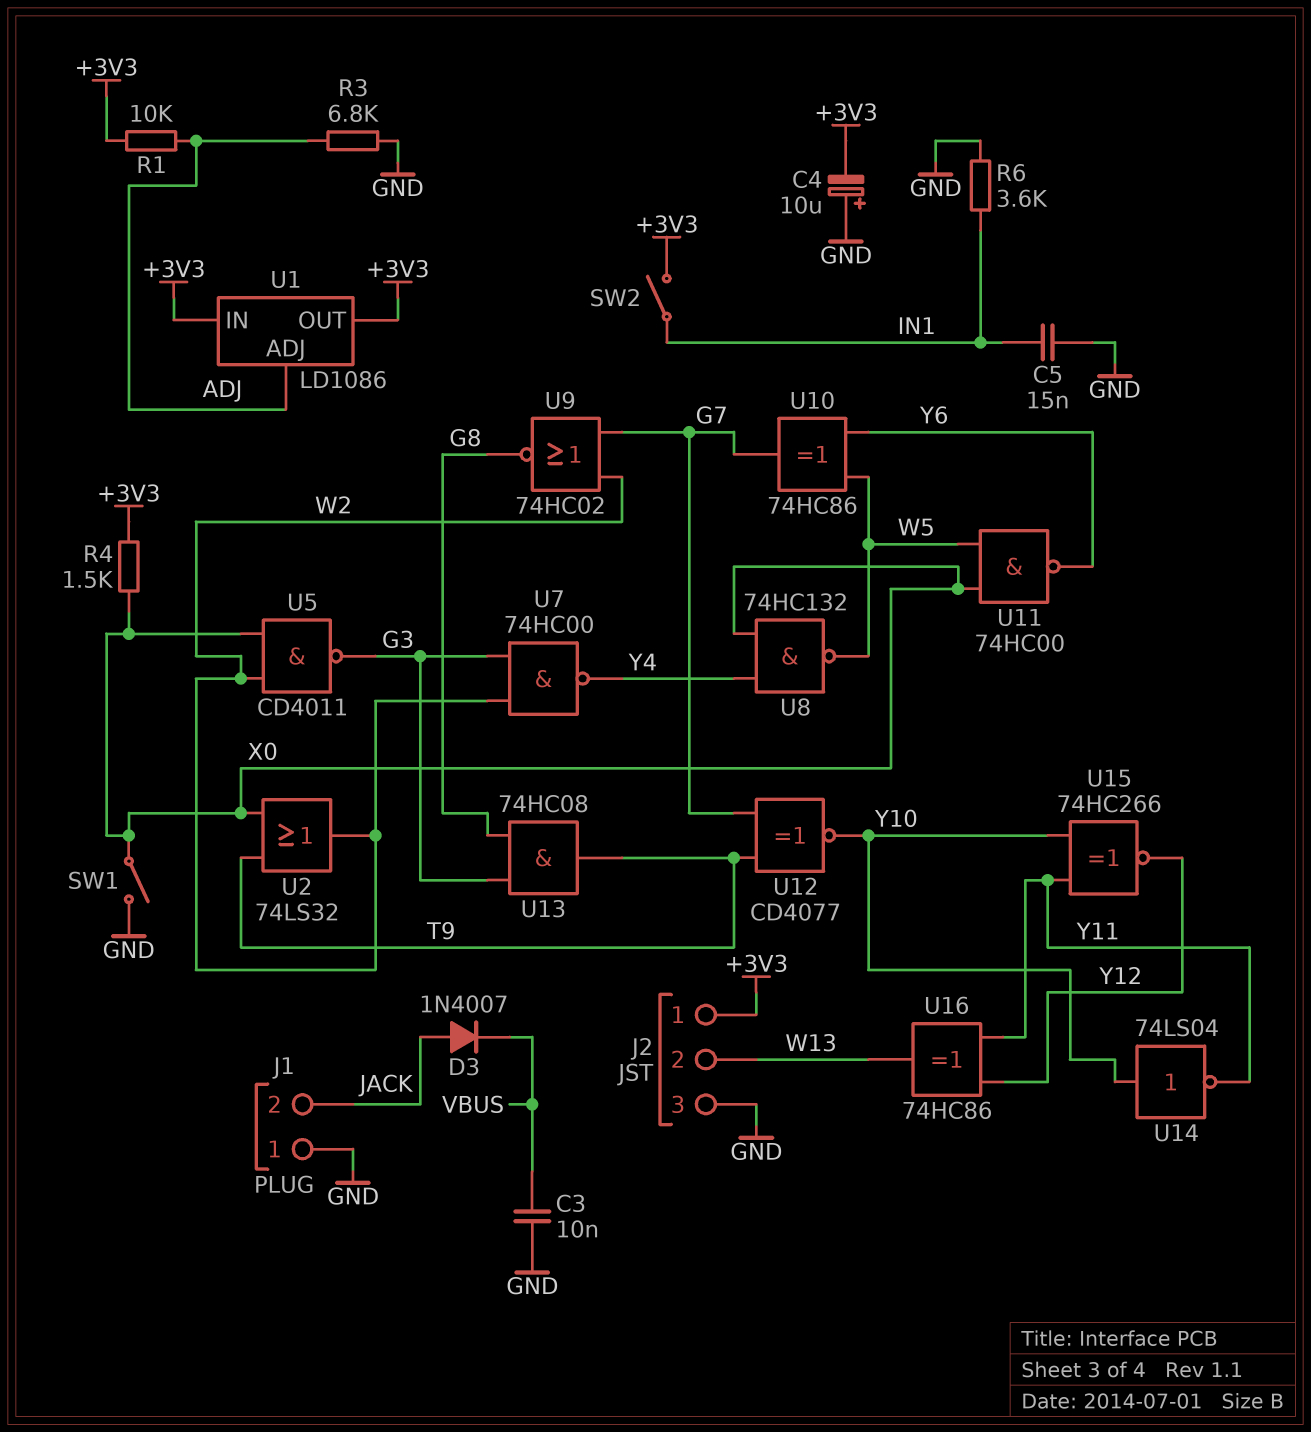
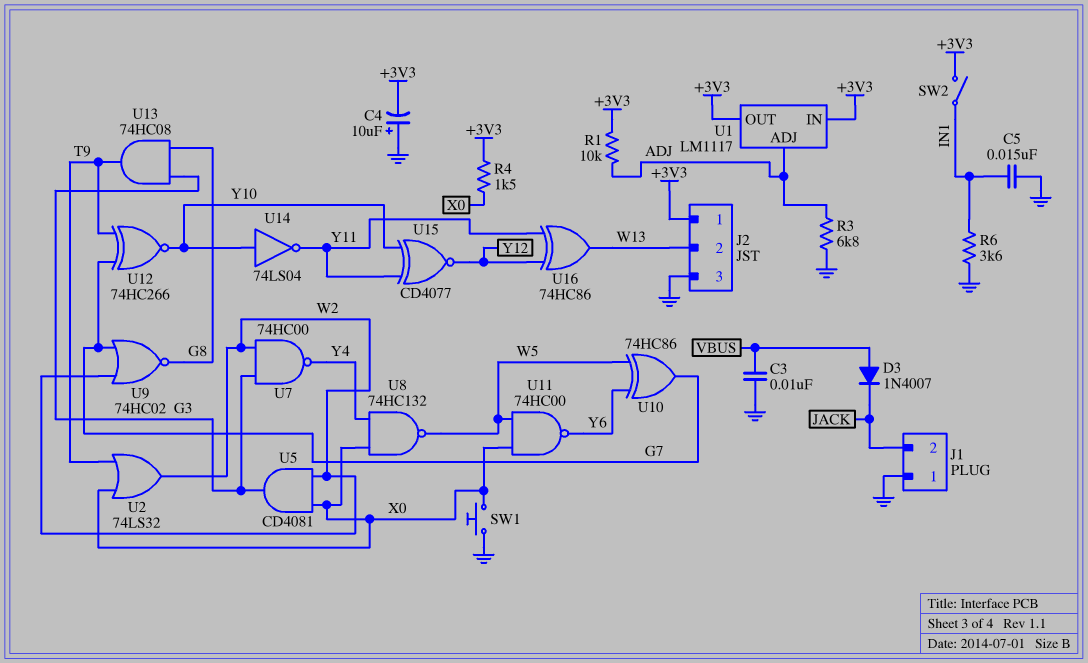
D3: diode 1N4007 (A JACK, K VBUS) -> diode 1N4007 (A VBUS, K JACK)
SW1: switch (GND, X0) -> button (GND, X0)
U1: LD1086 -> LM1117
U5: NAND CD4011 (in W2, in X0, out G3) -> AND CD4081 (in W2, in X0, out G3)
U12: XNOR CD4077 (in G7, in T9, out Y10) -> XNOR 74HC266 (in G7, in T9, out Y10)
U15: XNOR 74HC266 (in Y10, in Y11, out Y12) -> XNOR CD4077 (in Y10, in Y11, out Y12)

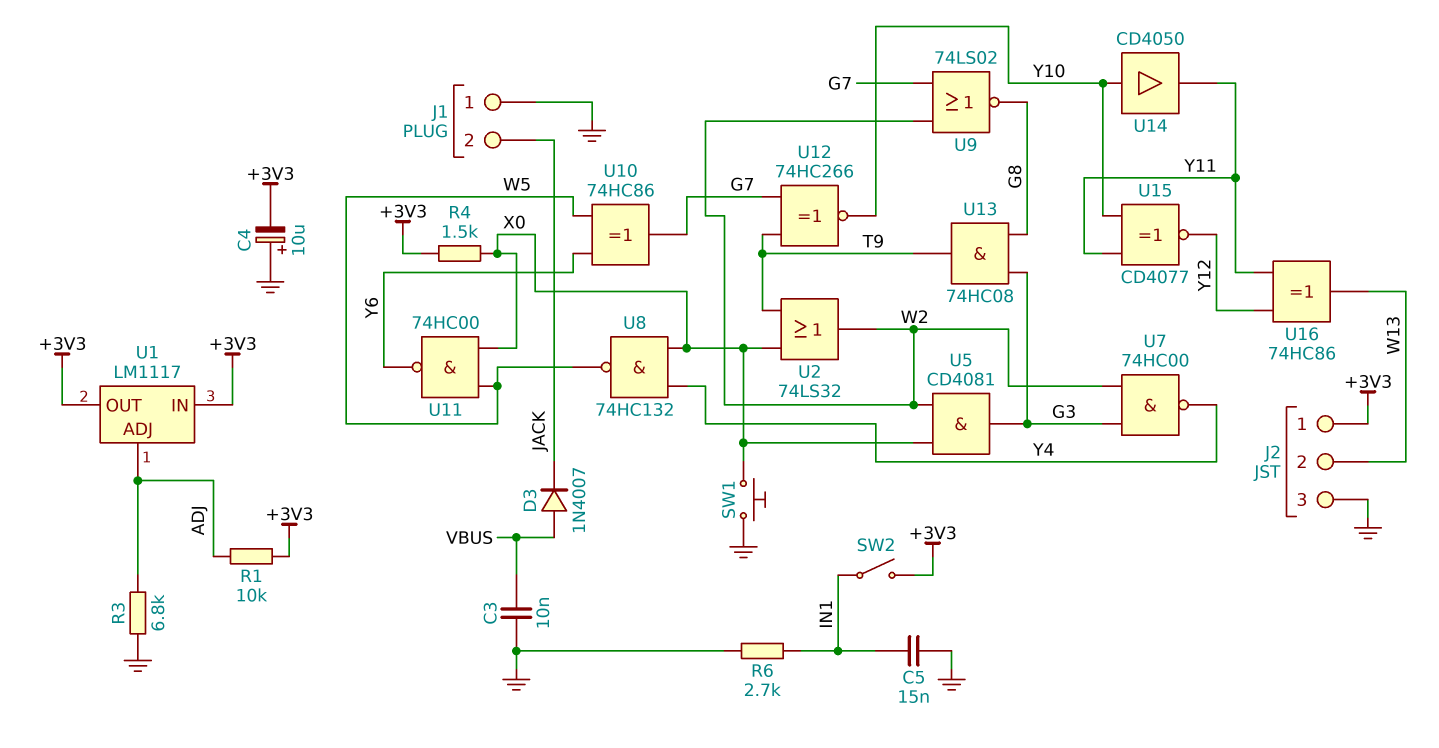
R6: 3.6k (GND, IN1) -> 2.7k (GND, IN1)
U9: NOR 74HC02 (in G7, in W2, out G8) -> NOR 74LS02 (in G7, in W2, out G8)
U14: NOT 74LS04 (in Y10, out Y11) -> buffer CD4050 (in Y10, out Y11)

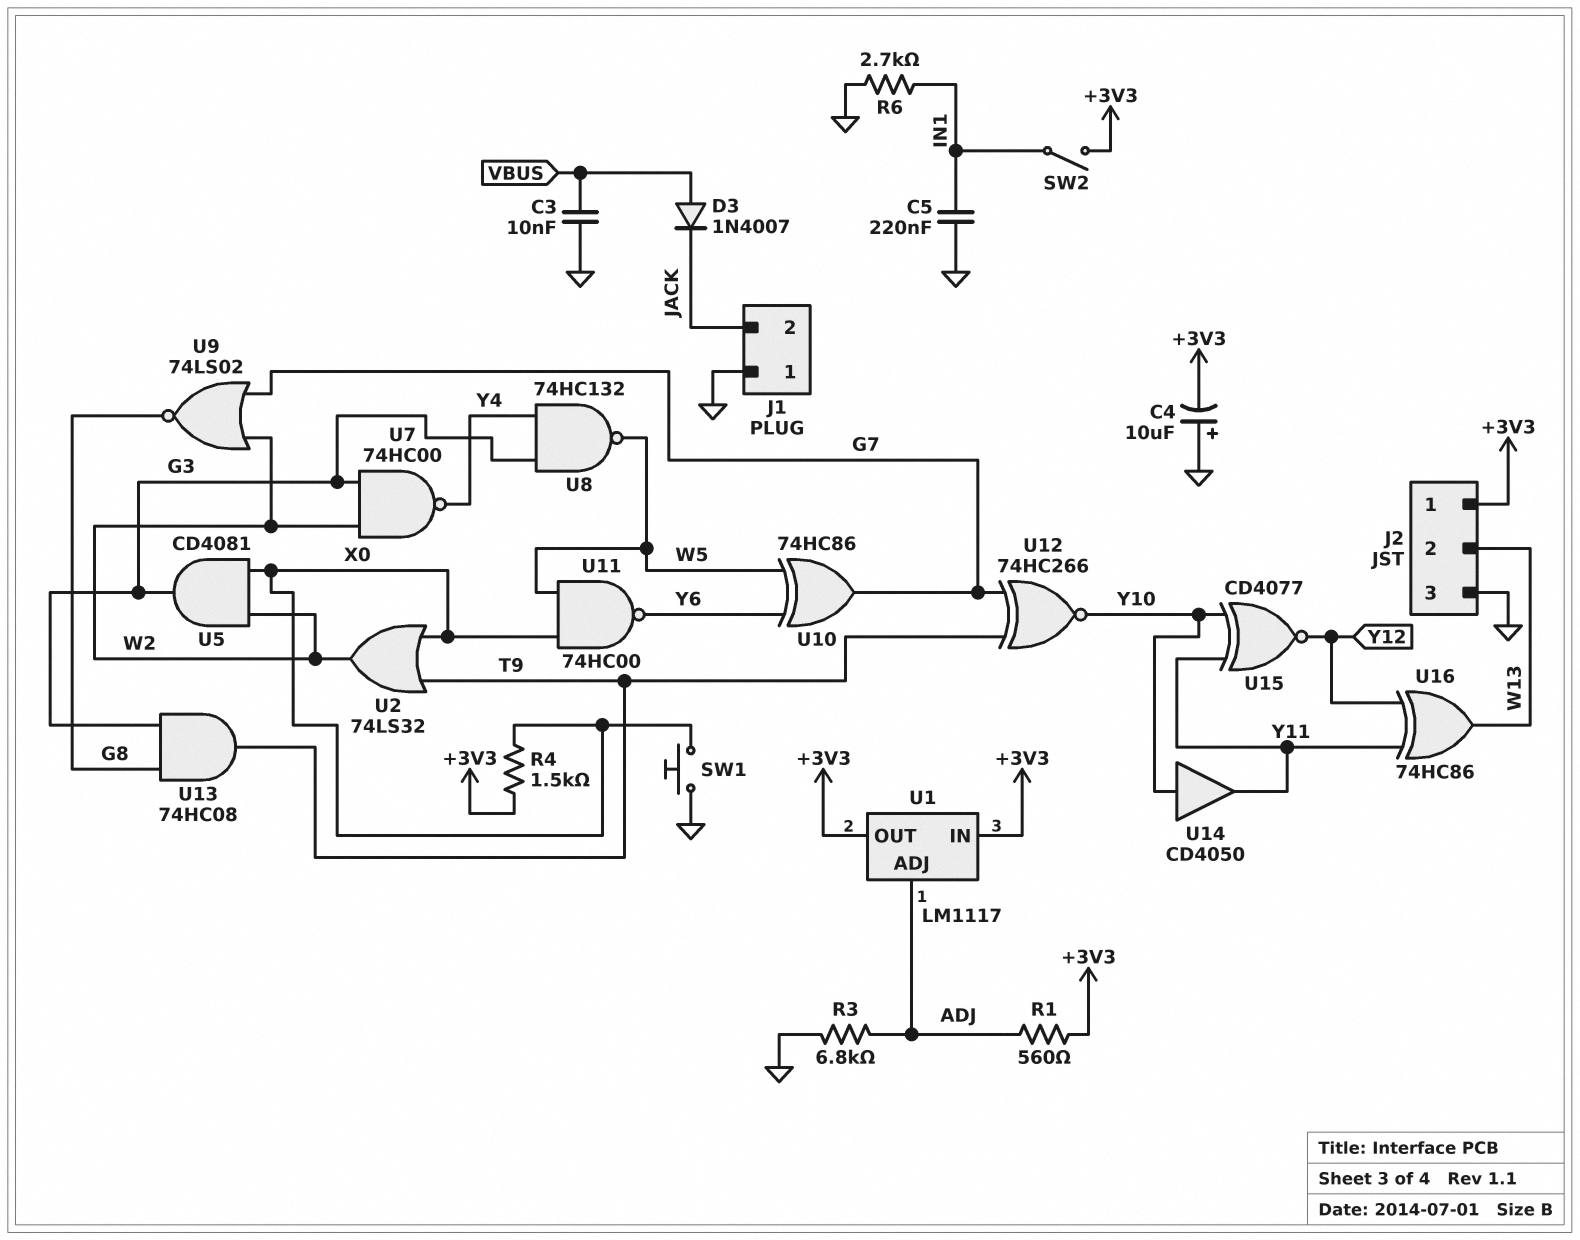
C5: 15nF (GND, IN1) -> 220nF (GND, IN1)
R1: 10k (+3V3, ADJ) -> 560 (+3V3, ADJ)
U8: NAND 74HC132 (in X0, in Y4, out W5) -> NAND 74HC132 (in G3, in Y4, out W5)

